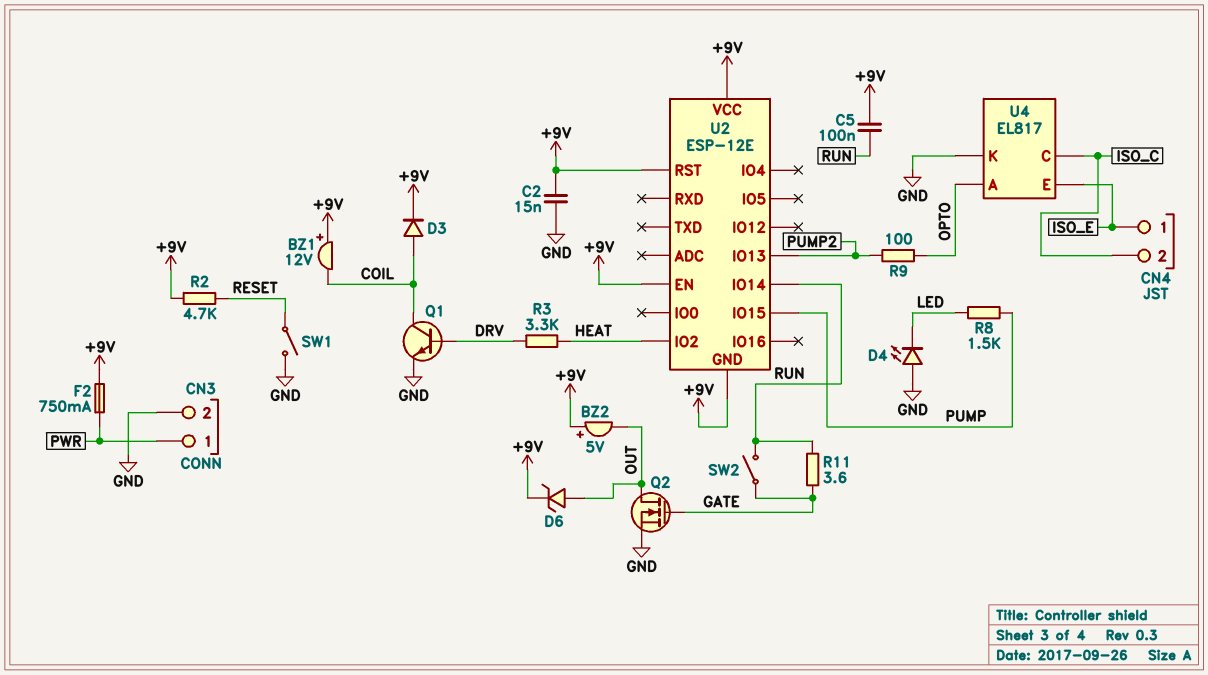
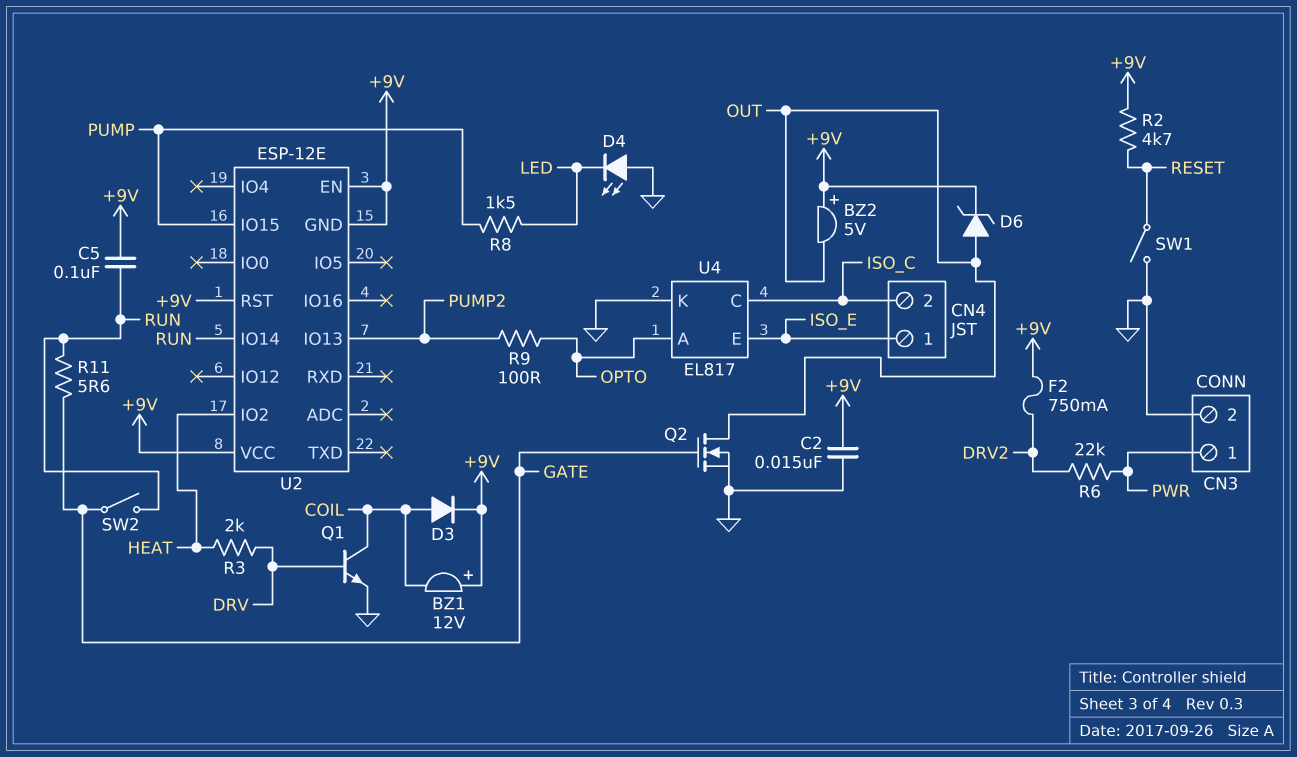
F2: 750mA (+9V, PWR) -> 750mA (+9V, DRV2)
R3: 3.3k (DRV, HEAT) -> 2k (DRV, HEAT)
R6: none -> 22k (DRV2, PWR)
R11: 3.6 (GATE, RUN) -> 5.6 (GATE, RUN)

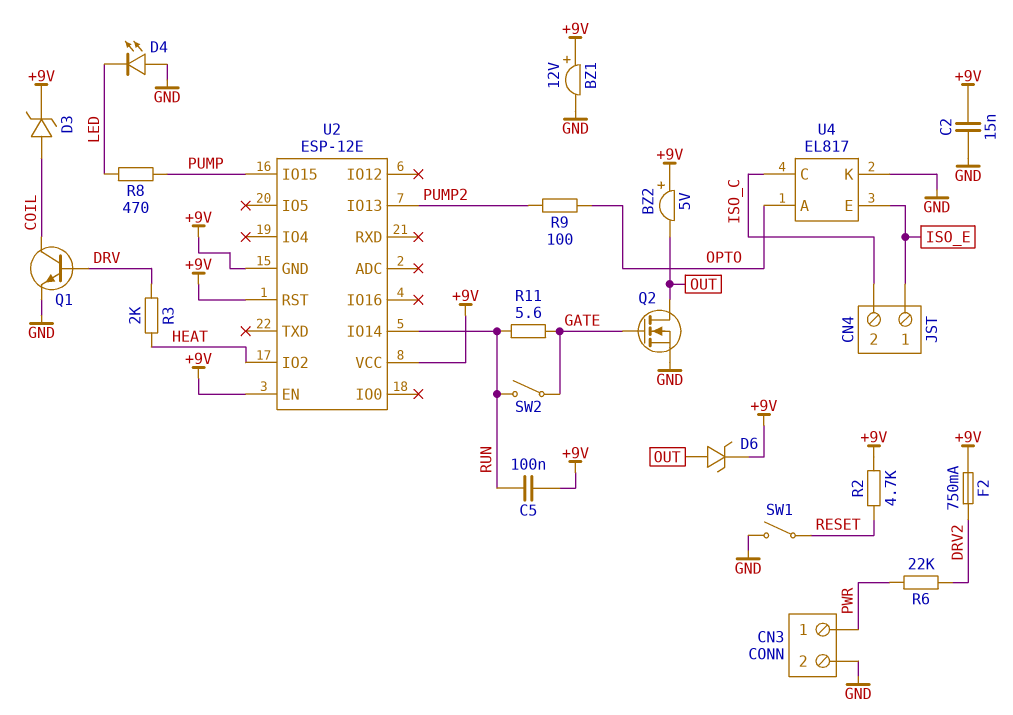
BZ1: buzzer 12V (plus +9V, minus COIL) -> buzzer 12V (plus +9V, minus GND)
D3: diode (A COIL, K +9V) -> zener (A COIL, K +9V)
R8: 1.5k (LED, PUMP) -> 470 (LED, PUMP)

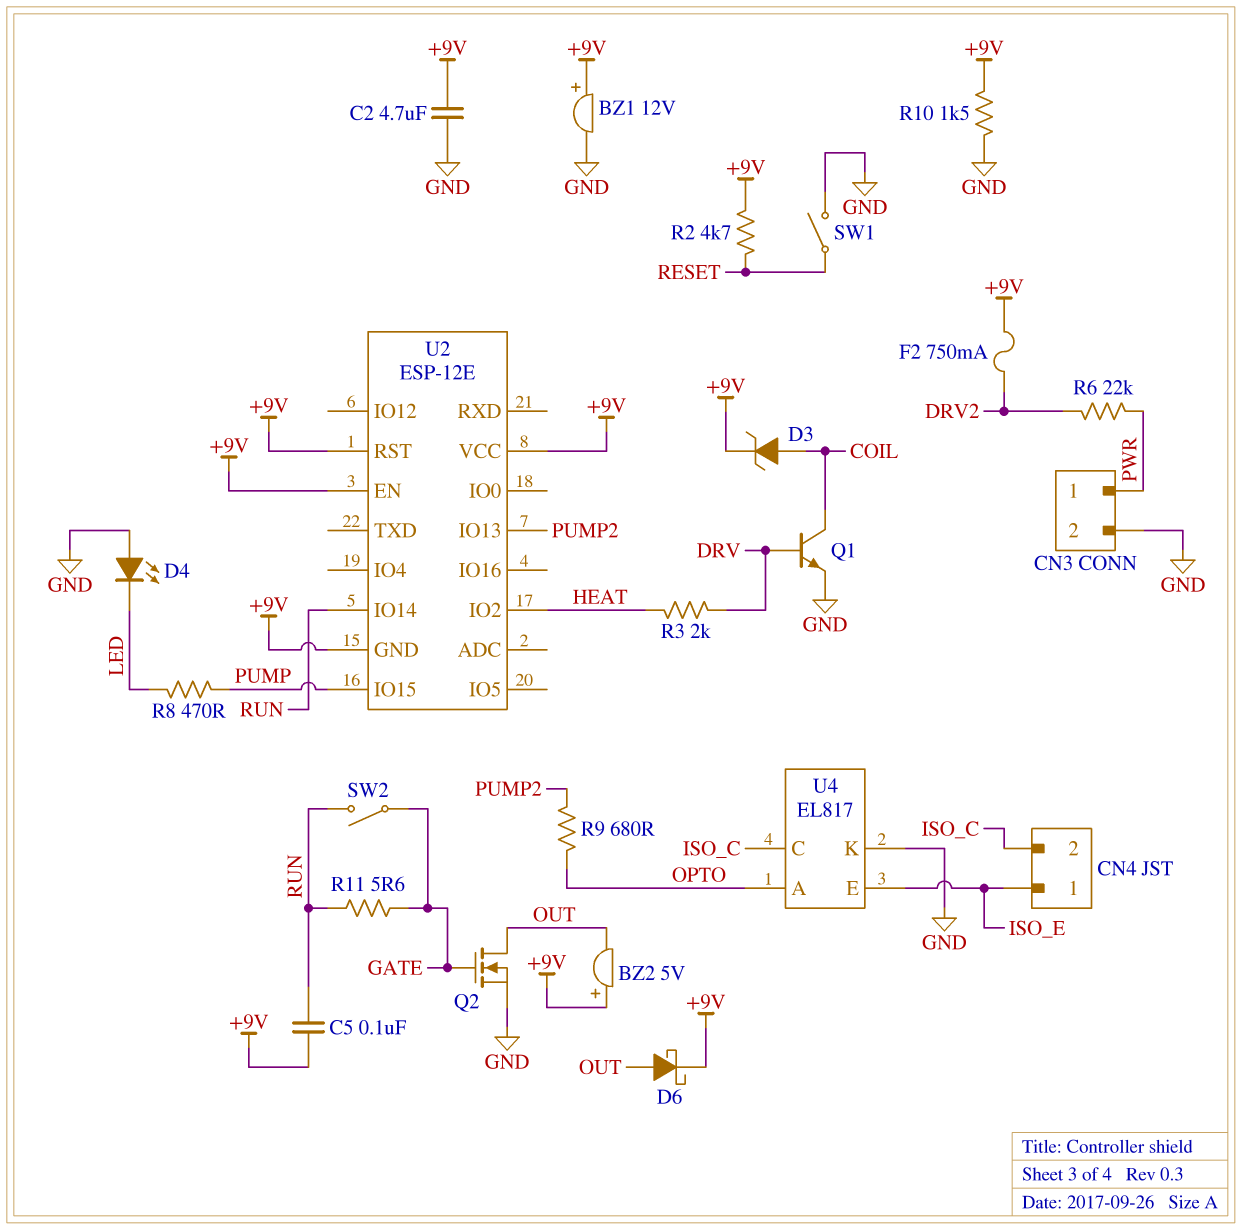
C2: 15nF (+9V, GND) -> 4.7uF (+9V, GND)
D6: zener (A OUT, K +9V) -> schottky (A OUT, K +9V)
R9: 100 (OPTO, PUMP2) -> 680 (OPTO, PUMP2)
R10: none -> 1.5k (+9V, GND)

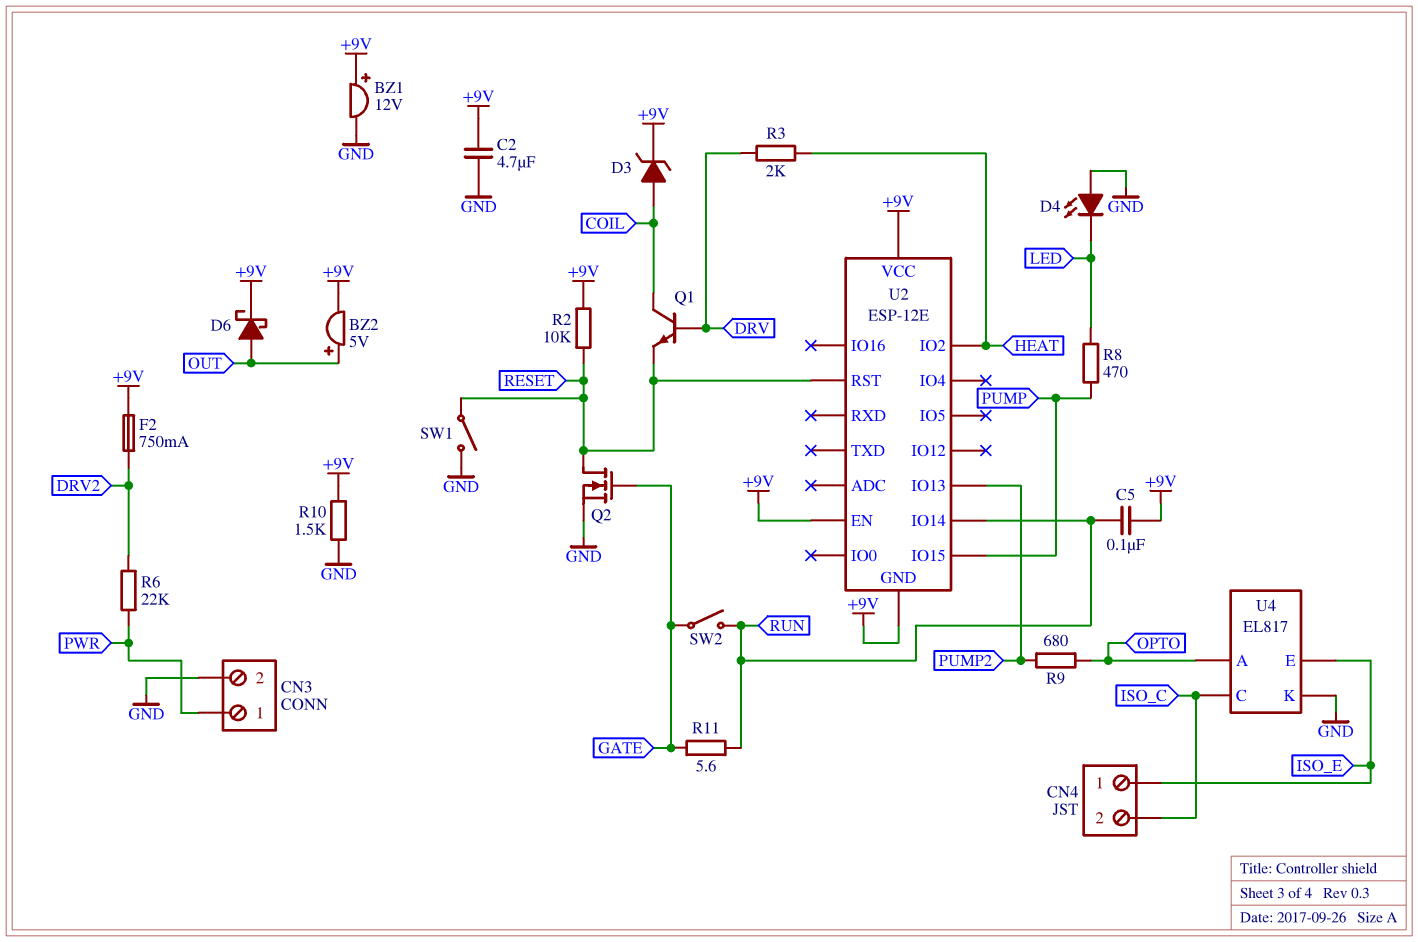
BZ2: buzzer 5V (plus +9V, minus OUT) -> buzzer 5V (plus OUT, minus +9V)
Q1: NPN (B DRV, C COIL, E GND) -> NPN (B DRV, C COIL, E RESET)
Q2: NMOS (G GATE, D OUT, S GND) -> NMOS (G GATE, D RESET, S GND)
R2: 4.7k (+9V, RESET) -> 10k (+9V, RESET)
U2 pin RST: +9V -> RESET

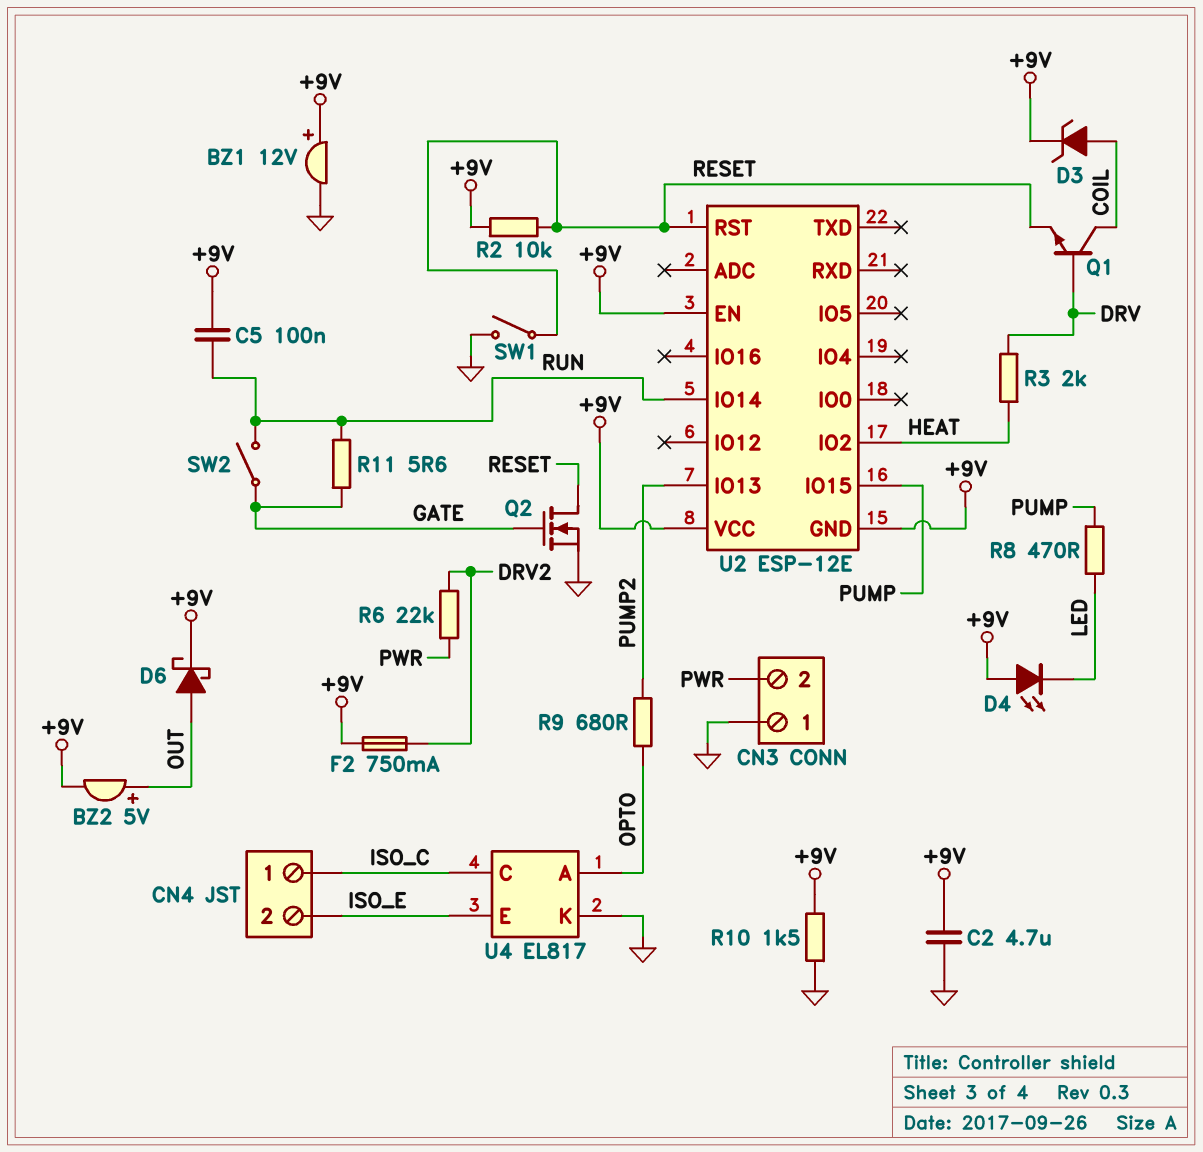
CN3 pin 1: PWR -> GND
CN3 pin 2: GND -> PWR
CN4 pin 1: ISO_E -> ISO_C
CN4 pin 2: ISO_C -> ISO_E
D4: LED (A GND, K LED) -> LED (A +9V, K LED)

